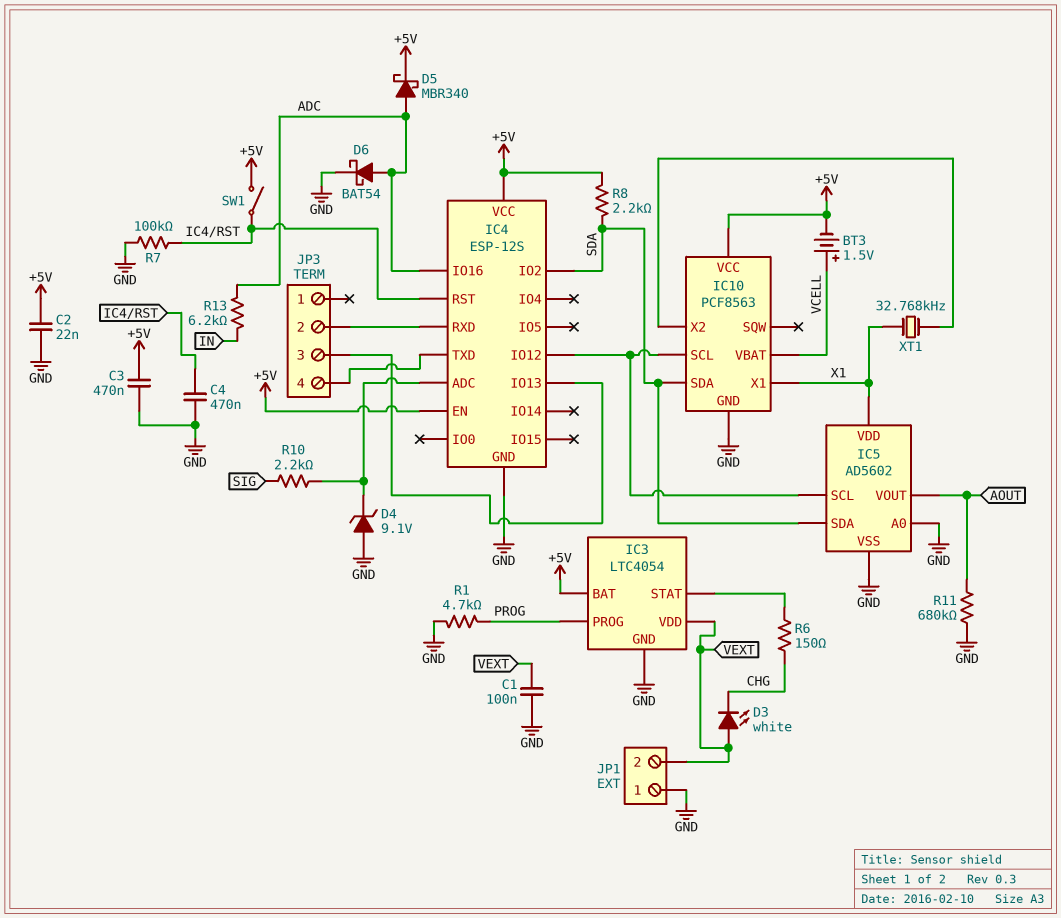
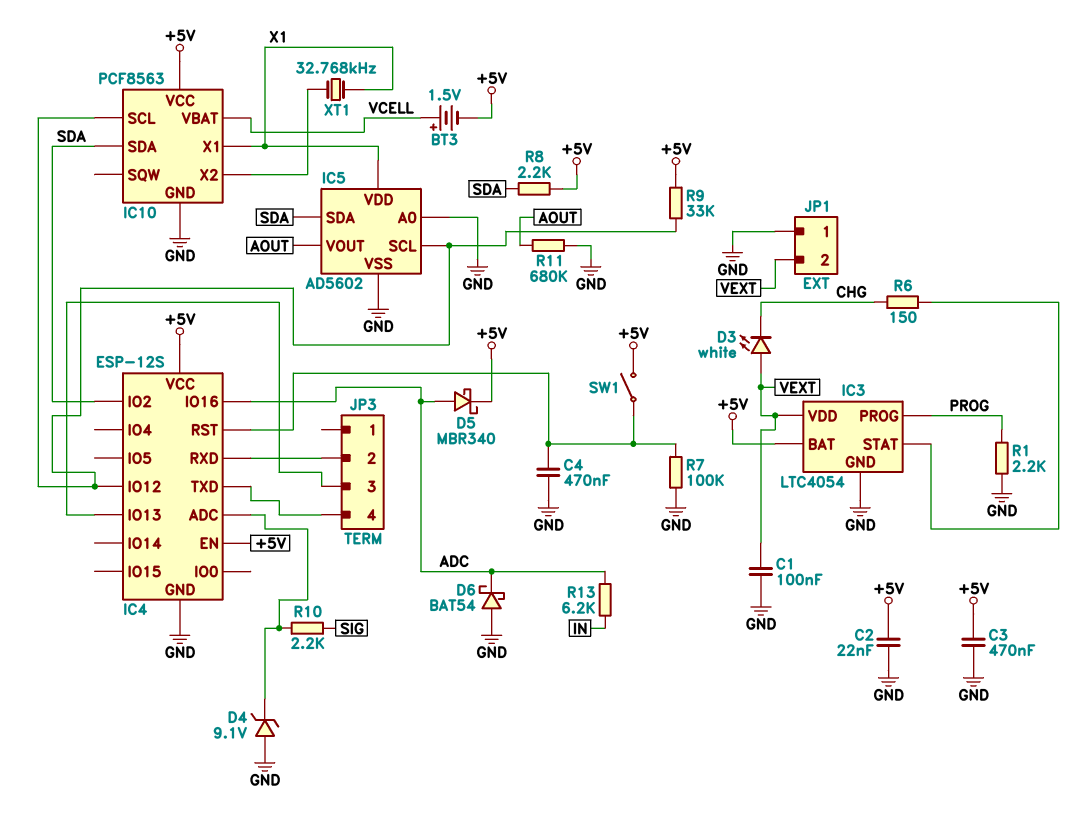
D6: schottky BAT54 (A ADC, K GND) -> schottky BAT54 (A GND, K ADC)
R1: 4.7k (GND, PROG) -> 2.2k (GND, PROG)
R9: none -> 33k (+5V, IC4/IO12)

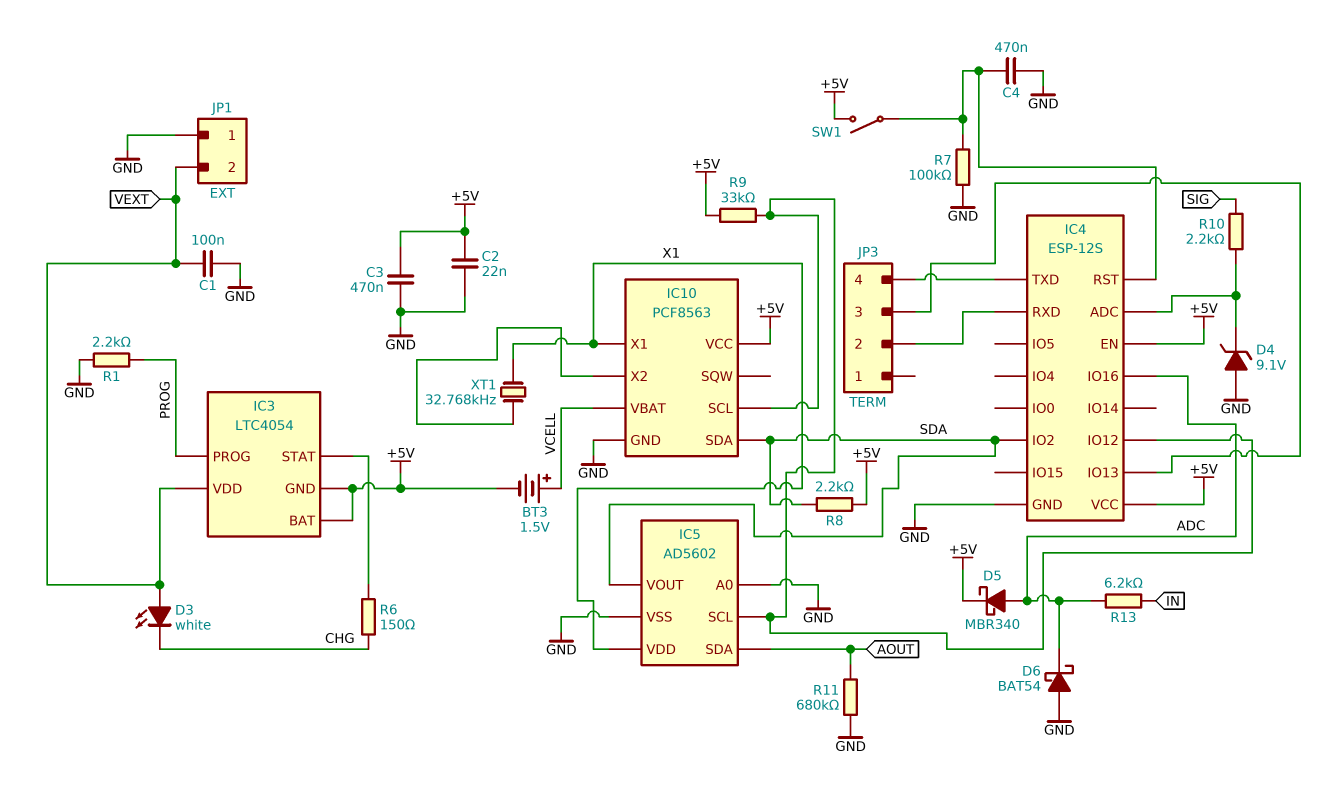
IC3 pin GND: GND -> +5V
IC5 pin SDA: SDA -> AOUT
IC5 pin VOUT: AOUT -> SDA

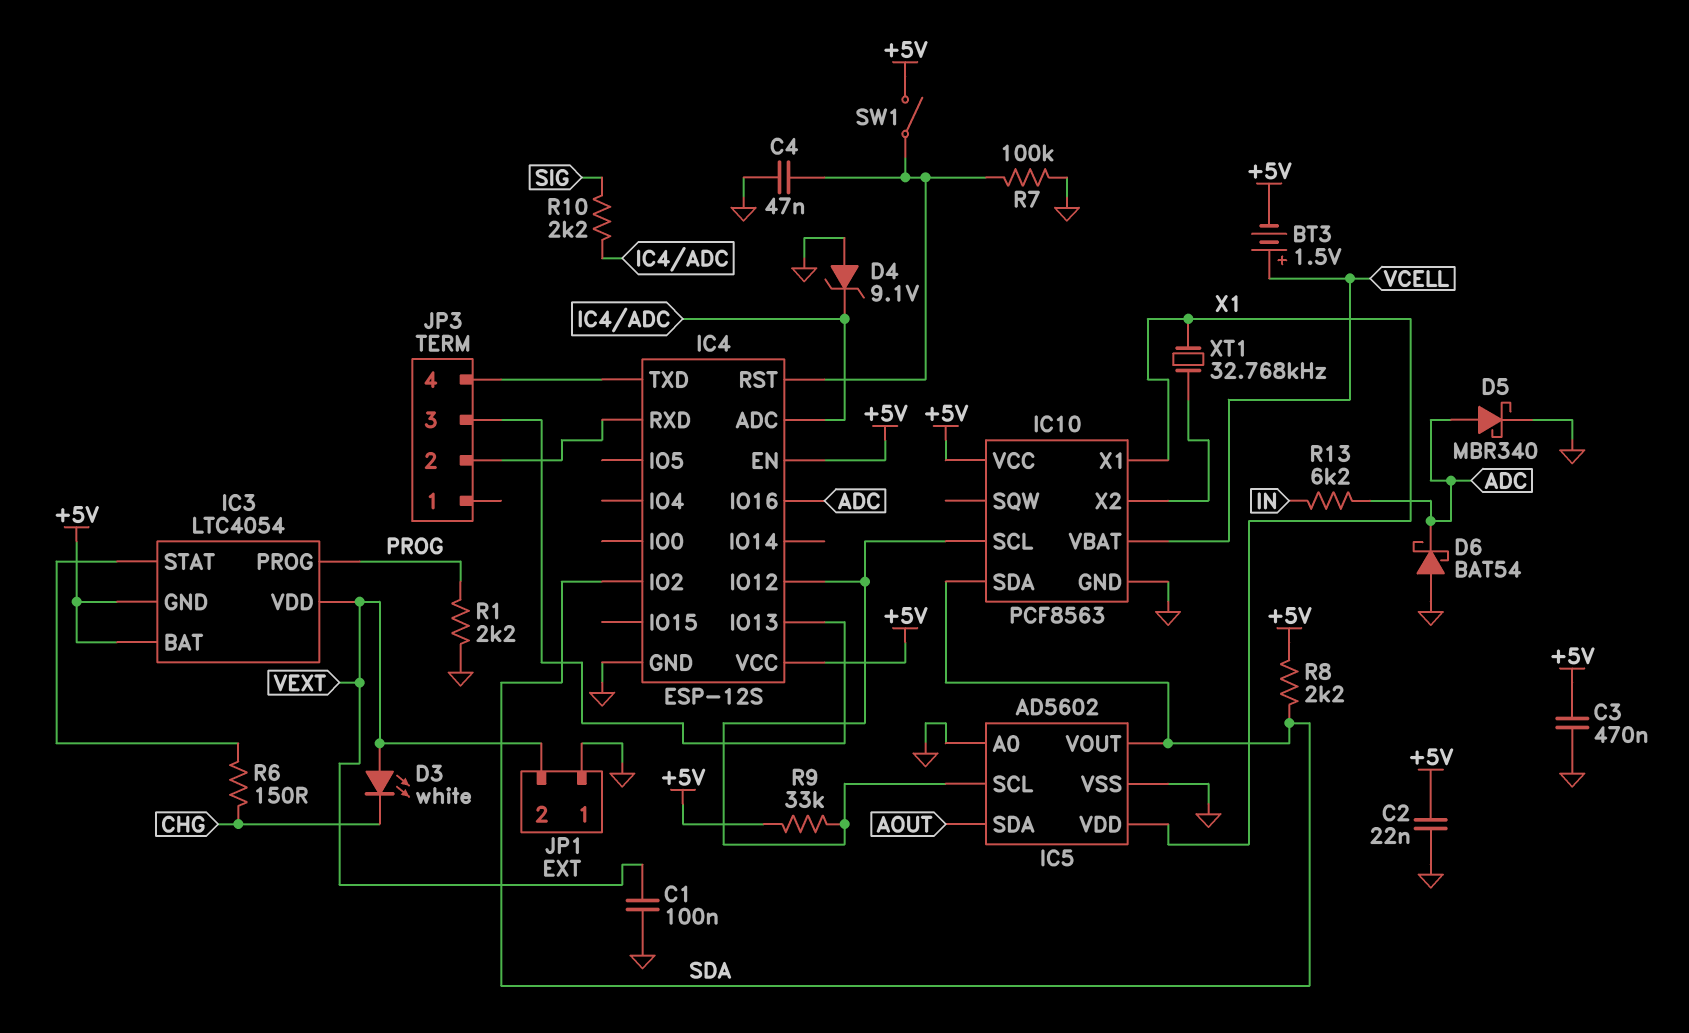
C4: 470nF (GND, IC4/RST) -> 47nF (GND, IC4/RST)
D5: schottky MBR340 (A ADC, K +5V) -> schottky MBR340 (A ADC, K GND)
R11: 680k (AOUT, GND) -> none

